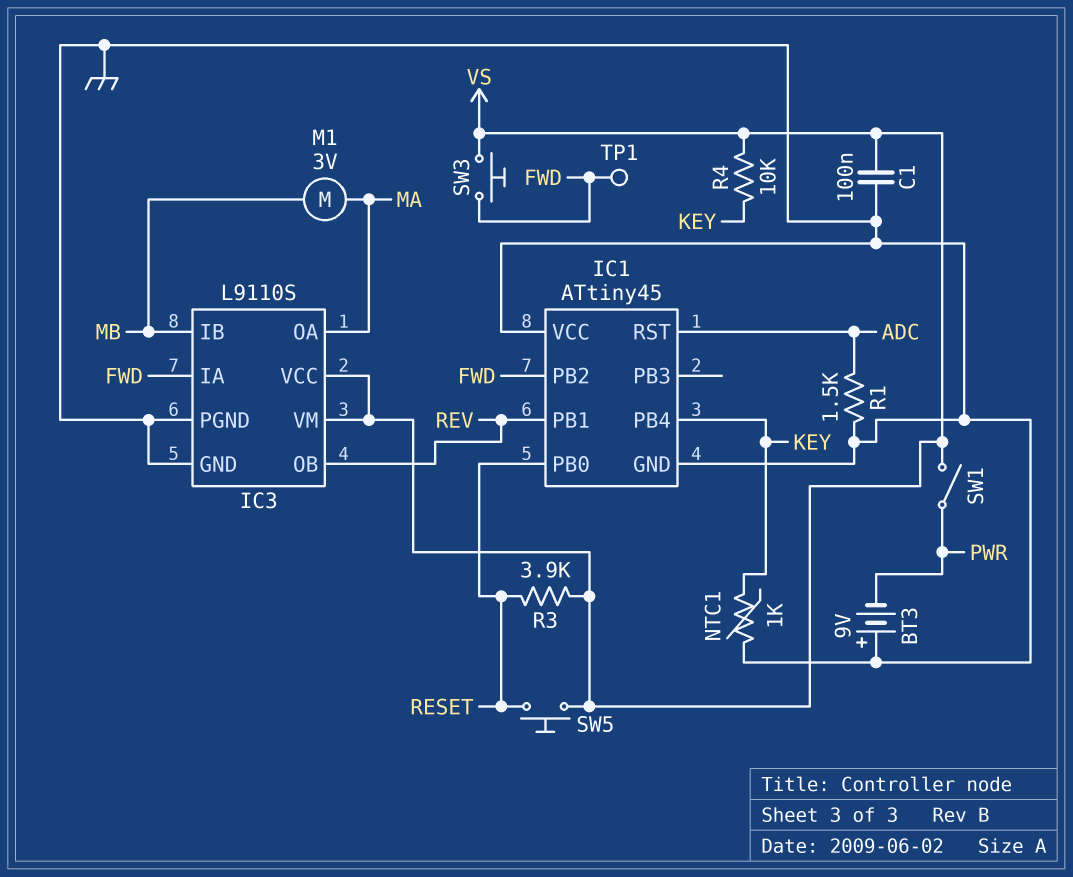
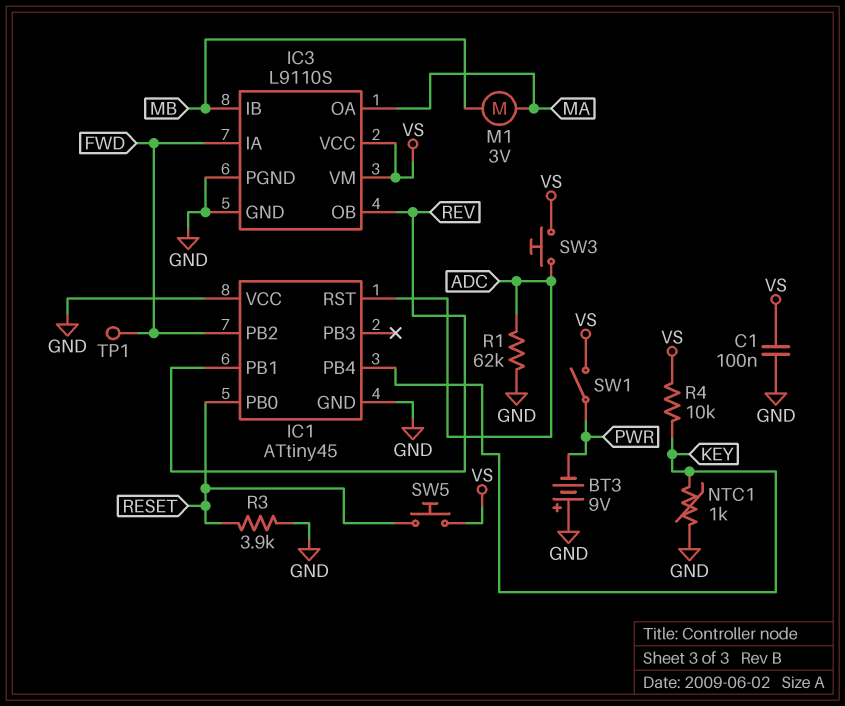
R1: 1.5k (ADC, GND) -> 62k (ADC, GND)
R3: 3.9k (RESET, VS) -> 3.9k (GND, RESET)
SW3: button (FWD, VS) -> button (ADC, VS)

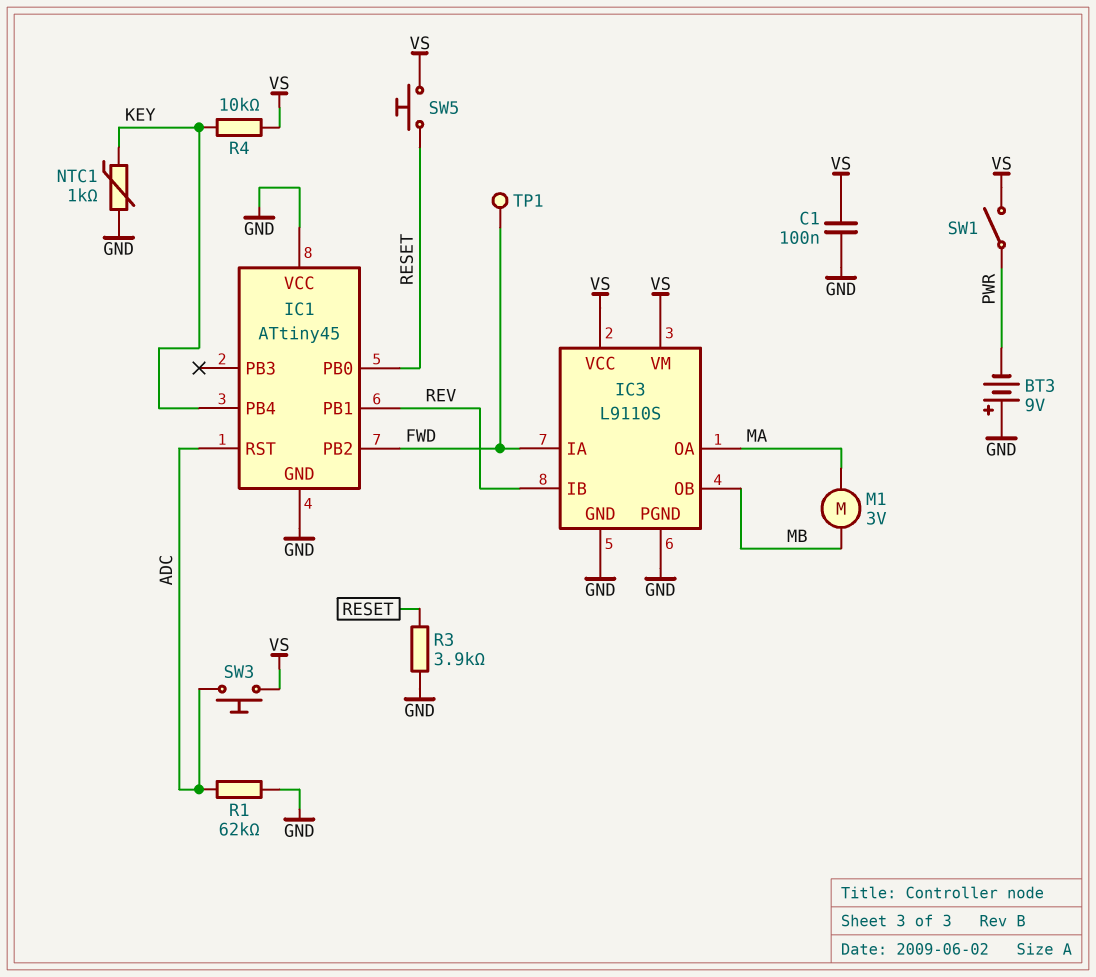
IC3 pin IB: MB -> REV
IC3 pin OB: REV -> MB

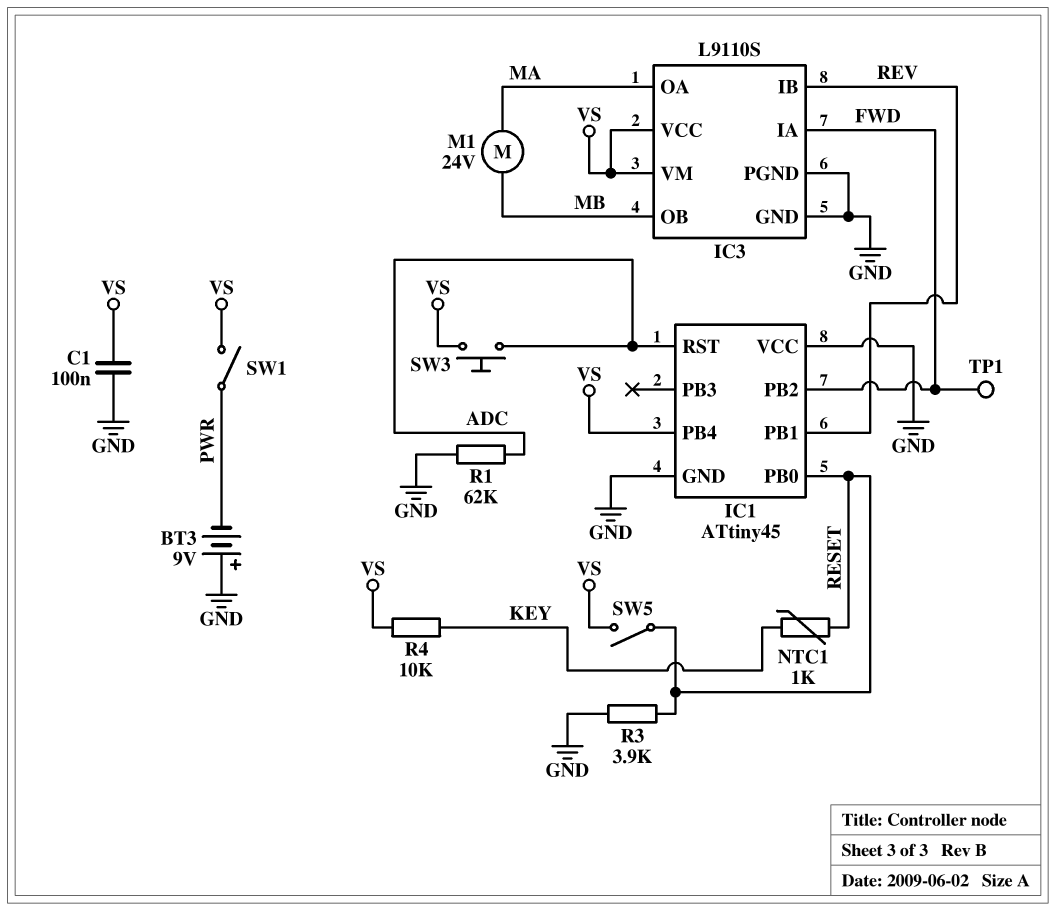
IC1 pin PB4: KEY -> VS
M1: motor 3V (MA, MB) -> motor 24V (MA, MB)
NTC1: 1k (GND, KEY) -> 1k (KEY, RESET)
SW5: button (RESET, VS) -> switch (RESET, VS)

